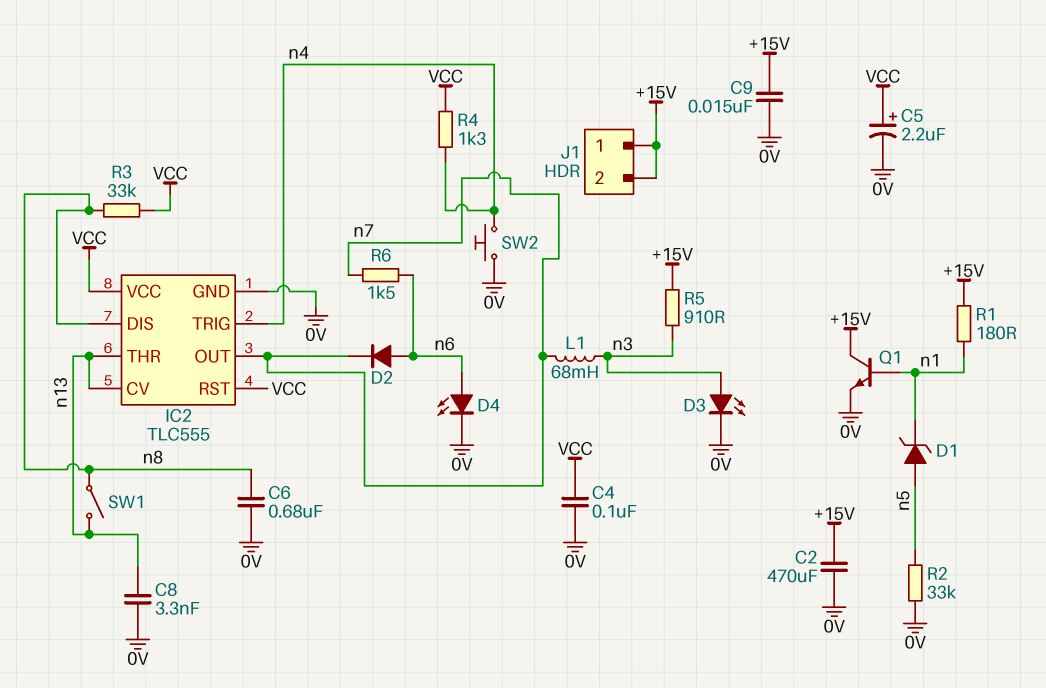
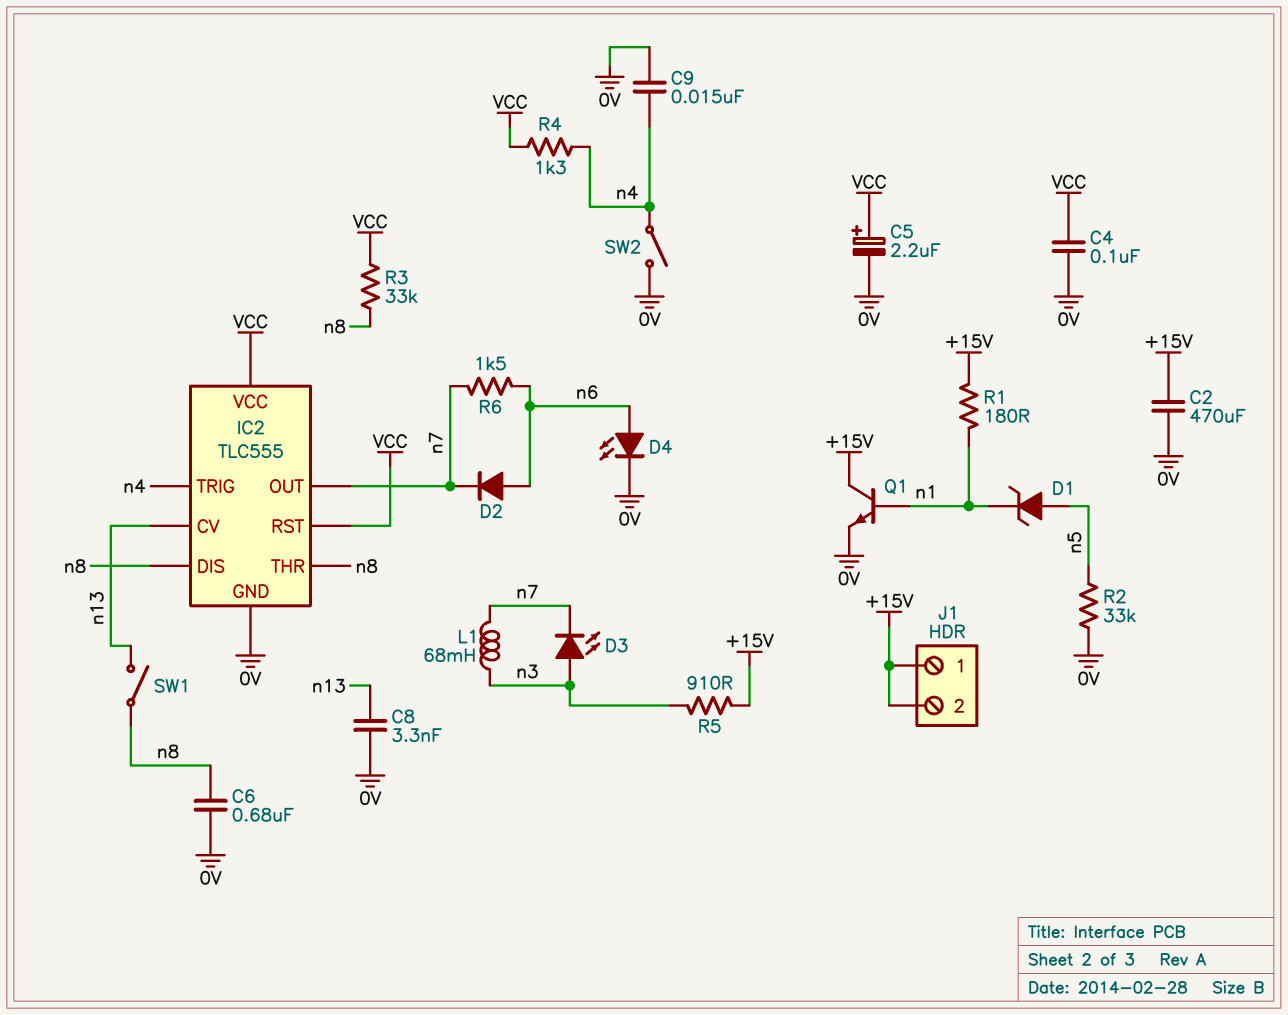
C9: 15nF (+15V, 0V) -> 15nF (0V, n4)
D3: LED (A n3, K 0V) -> LED (A n3, K n7)
IC2 pin THR: n13 -> n8
SW2: button (0V, n4) -> switch (0V, n4)

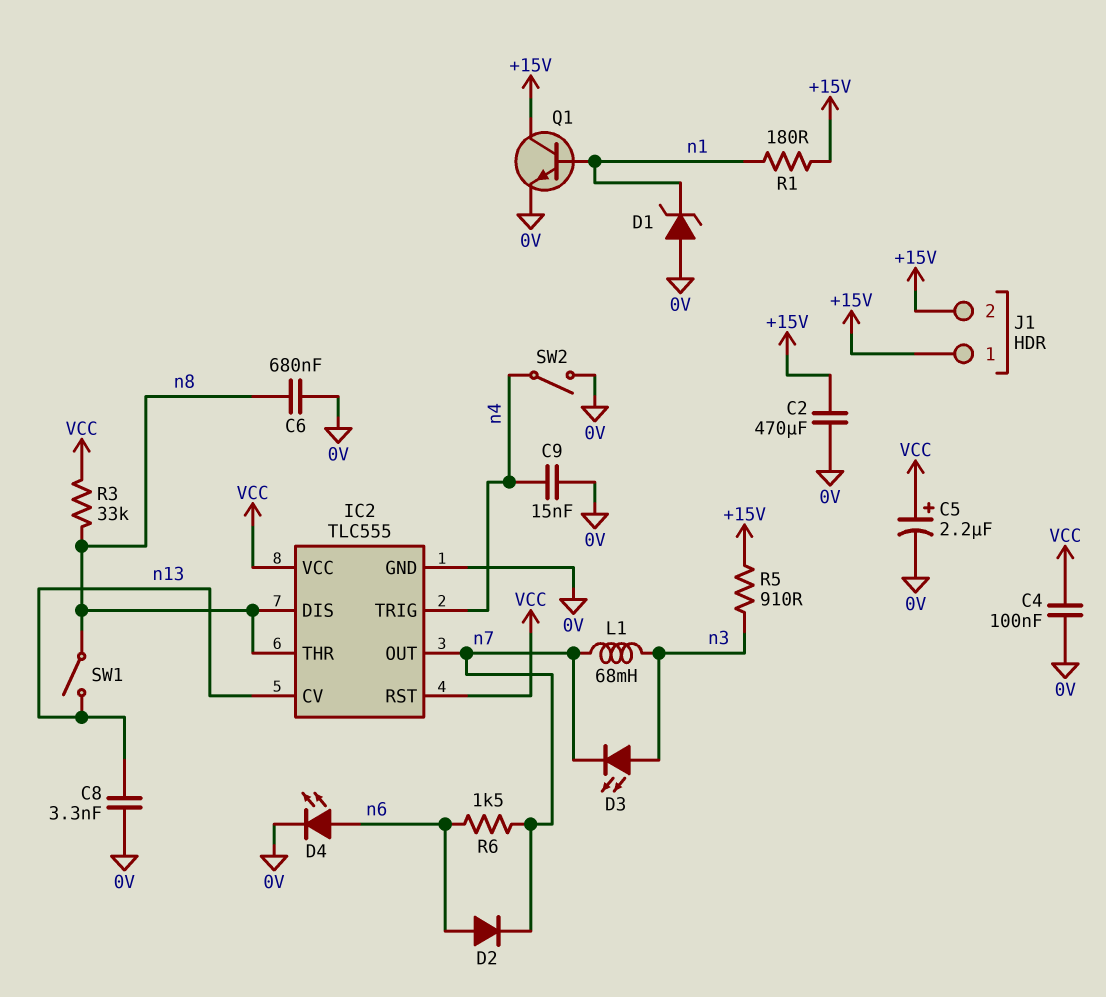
D1: zener (A n5, K n1) -> zener (A 0V, K n1)
R2: 33k (0V, n5) -> none
R4: 1.3k (VCC, n4) -> none

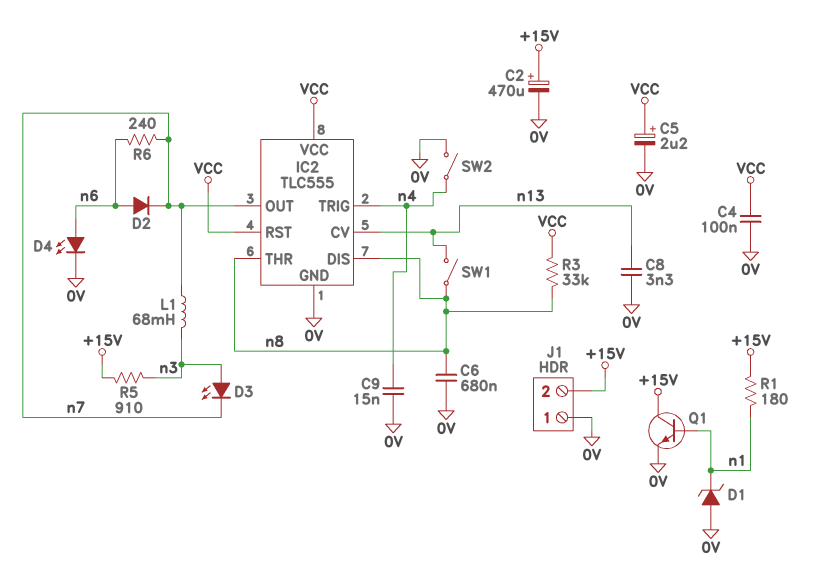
C2: 470uF (+15V, 0V) -> 470uF (plus +15V, minus 0V)
J1 pin 1: +15V -> 0V
R6: 1.5k (n6, n7) -> 240 (n6, n7)

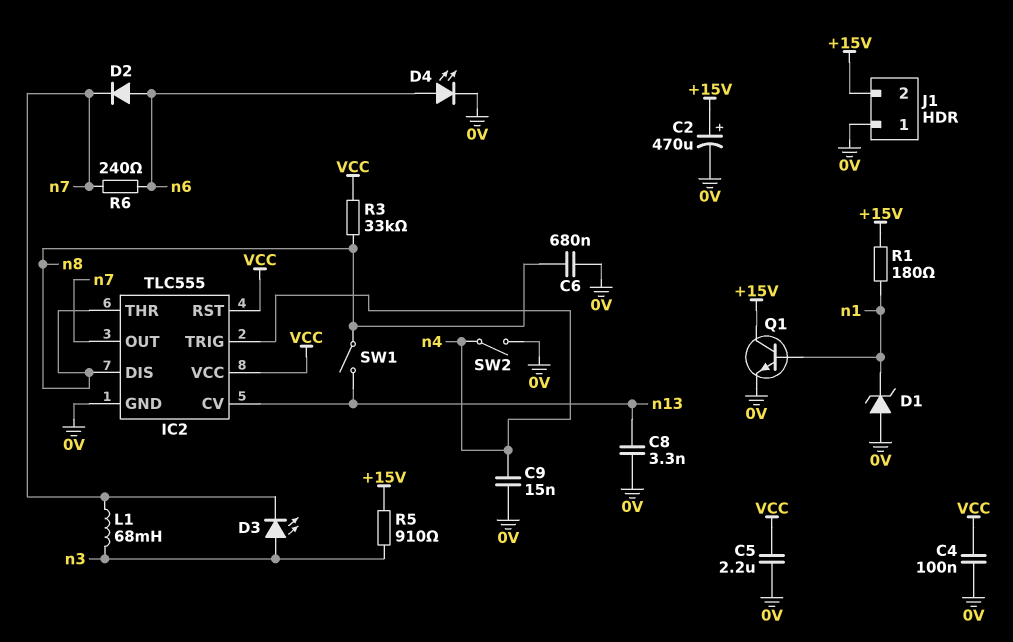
C5: 2.2uF (plus VCC, minus 0V) -> 2.2uF (0V, VCC)

